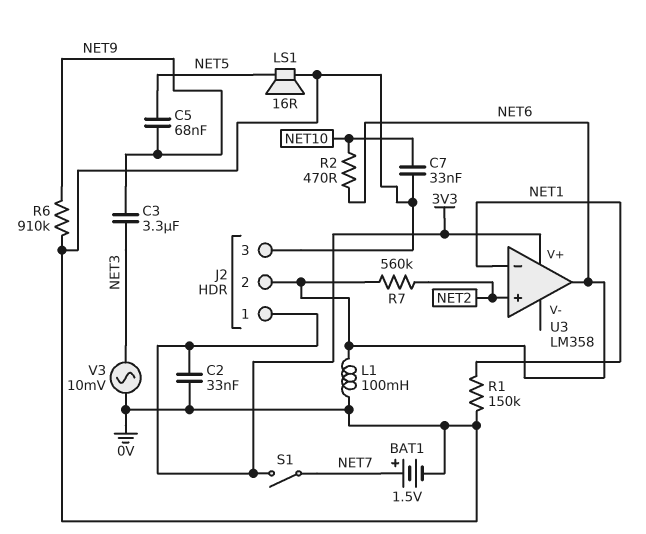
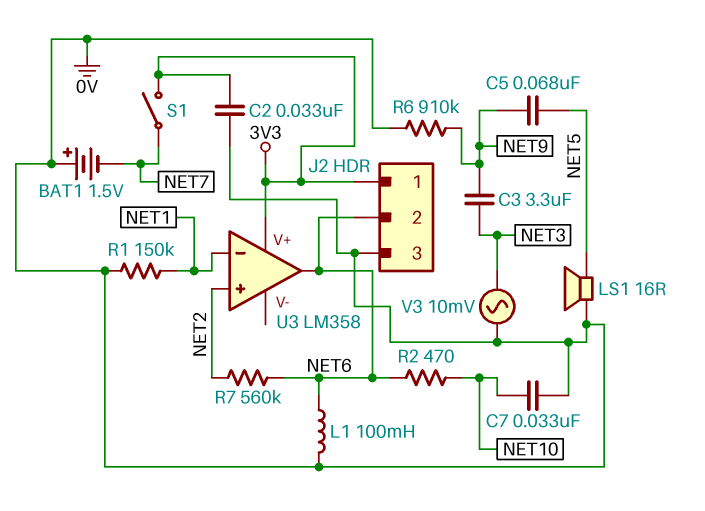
BAT1: 1.5V (plus NET7, minus 0V) -> 1.5V (plus 0V, minus NET7)

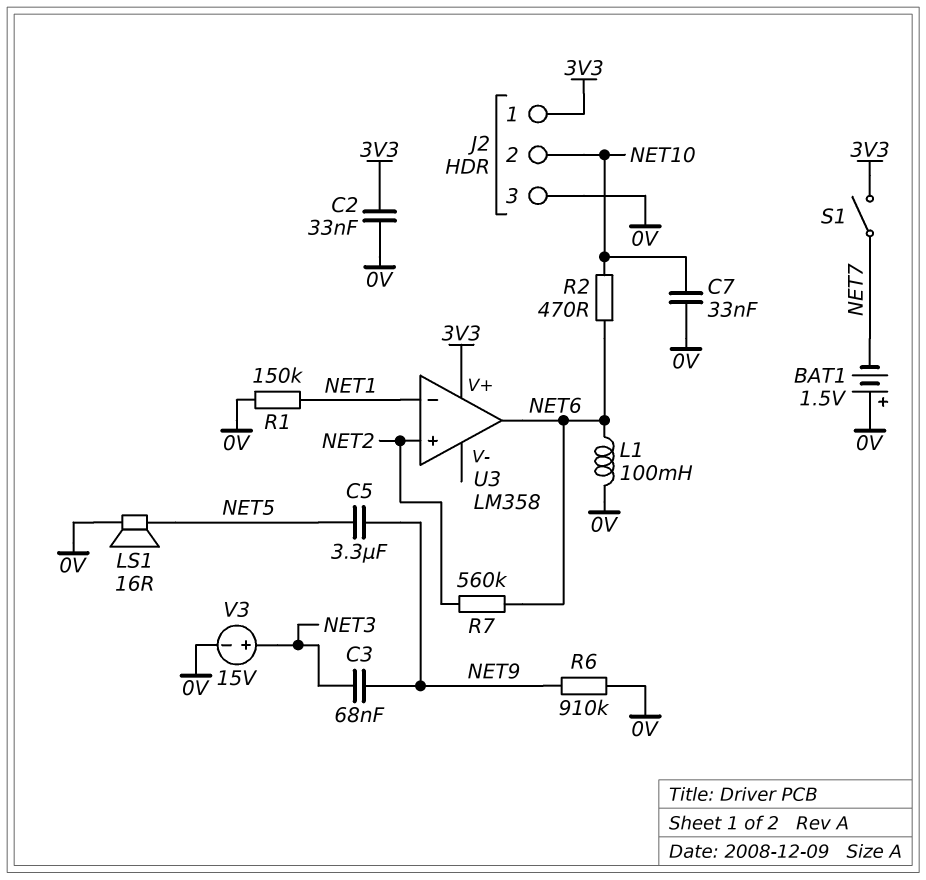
C3: 3.3uF (NET3, NET9) -> 68nF (NET3, NET9)
C5: 68nF (NET5, NET9) -> 3.3uF (NET5, NET9)
J2 pin 2: NET6 -> NET10
V3: AC 10mV (0V, NET3) -> 15V (plus NET3, minus 0V)

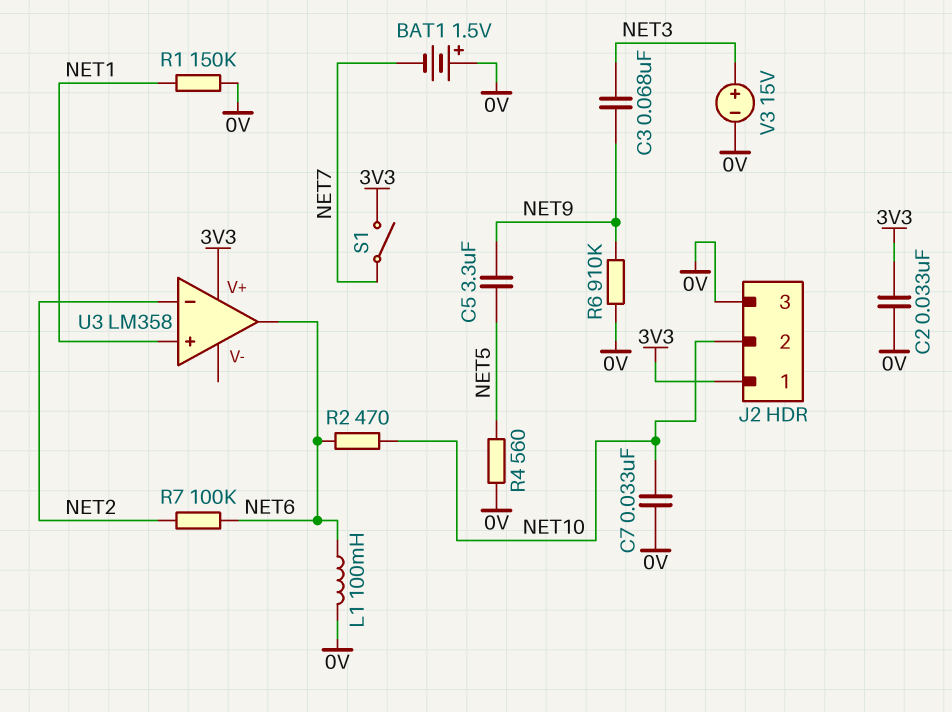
LS1: speaker 16R (0V, NET5) -> none
R4: none -> 560 (0V, NET5)
R7: 560k (NET2, NET6) -> 100k (NET2, NET6)
U3 pin in+: NET2 -> NET1
U3 pin in-: NET1 -> NET2

